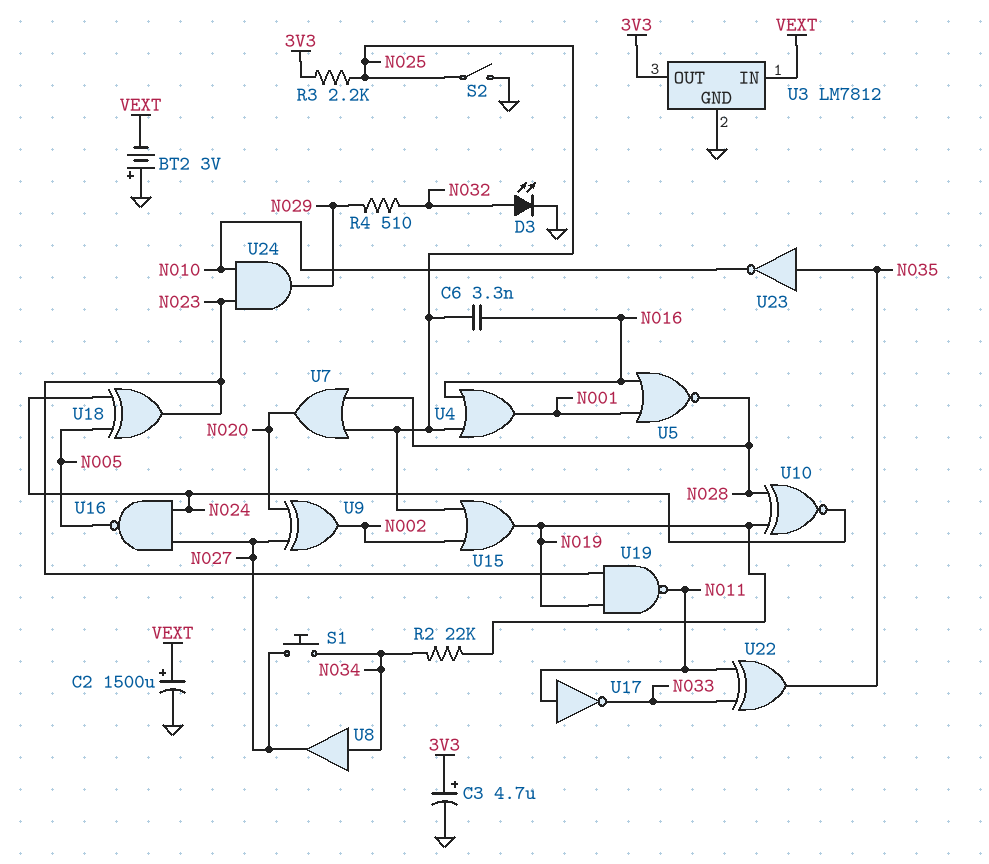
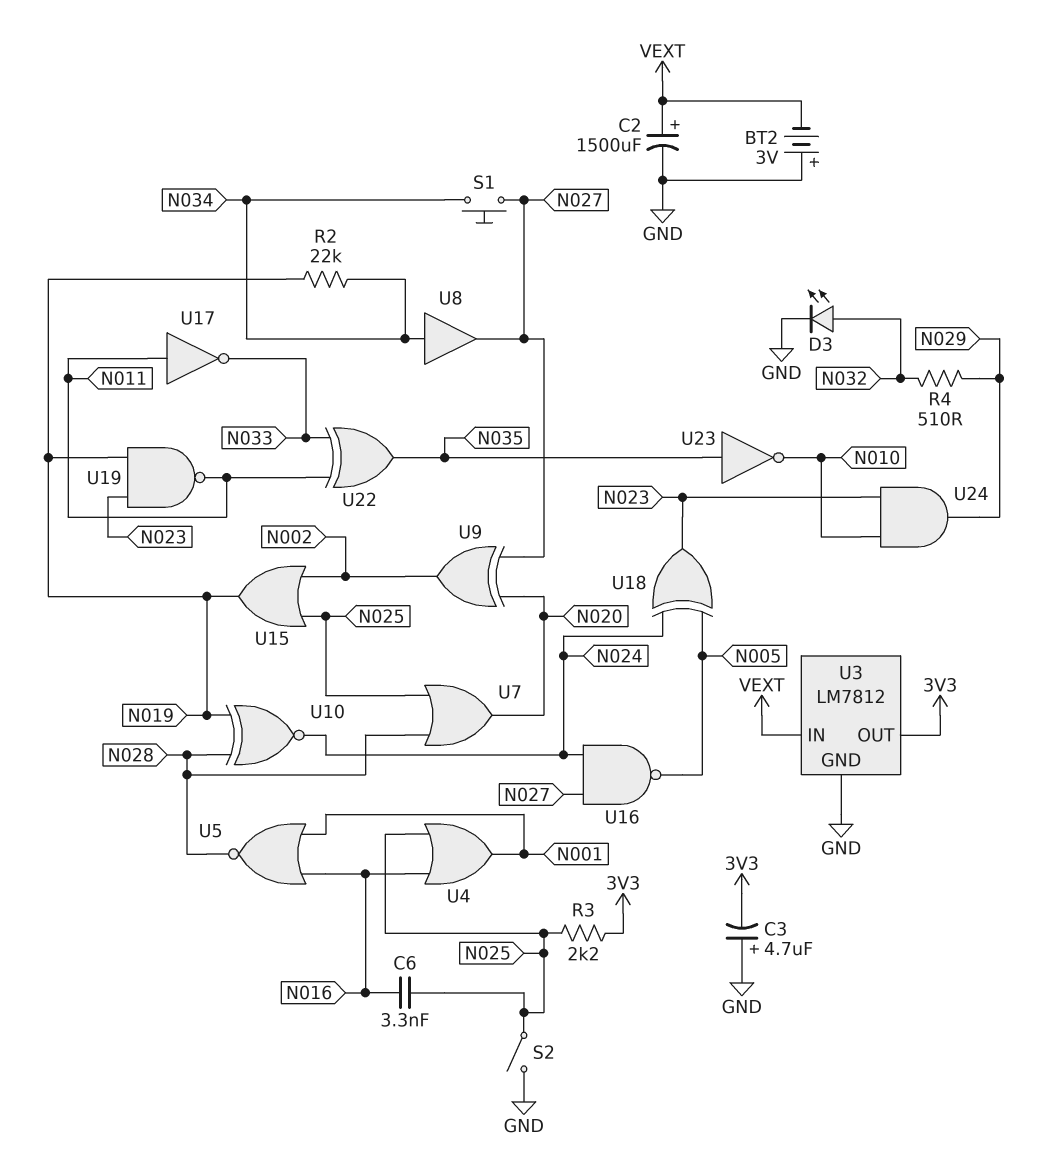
C3: 4.7uF (plus 3V3, minus GND) -> 4.7uF (plus GND, minus 3V3)

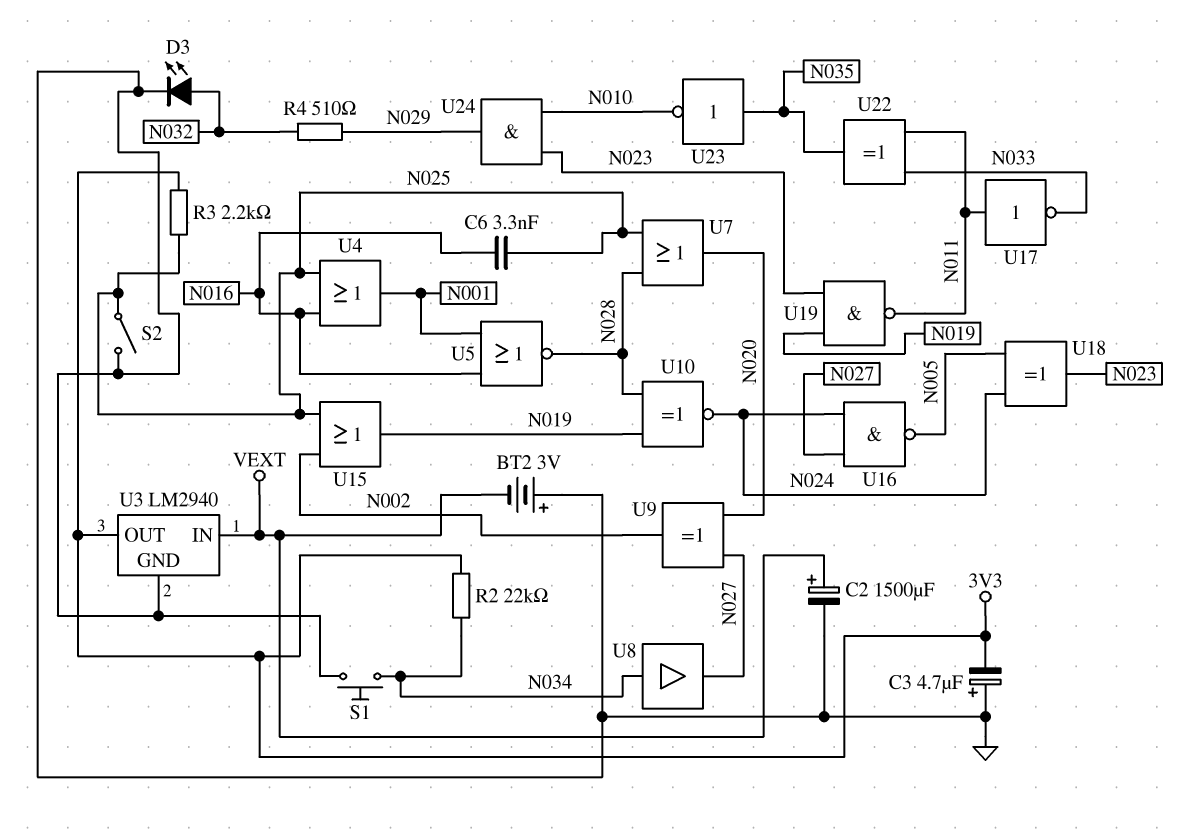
R2: 22k (N019, N034) -> 22k (3V3, N034)
S1: button (N027, N034) -> button (GND, N034)
U3: LM7812 -> LM2940

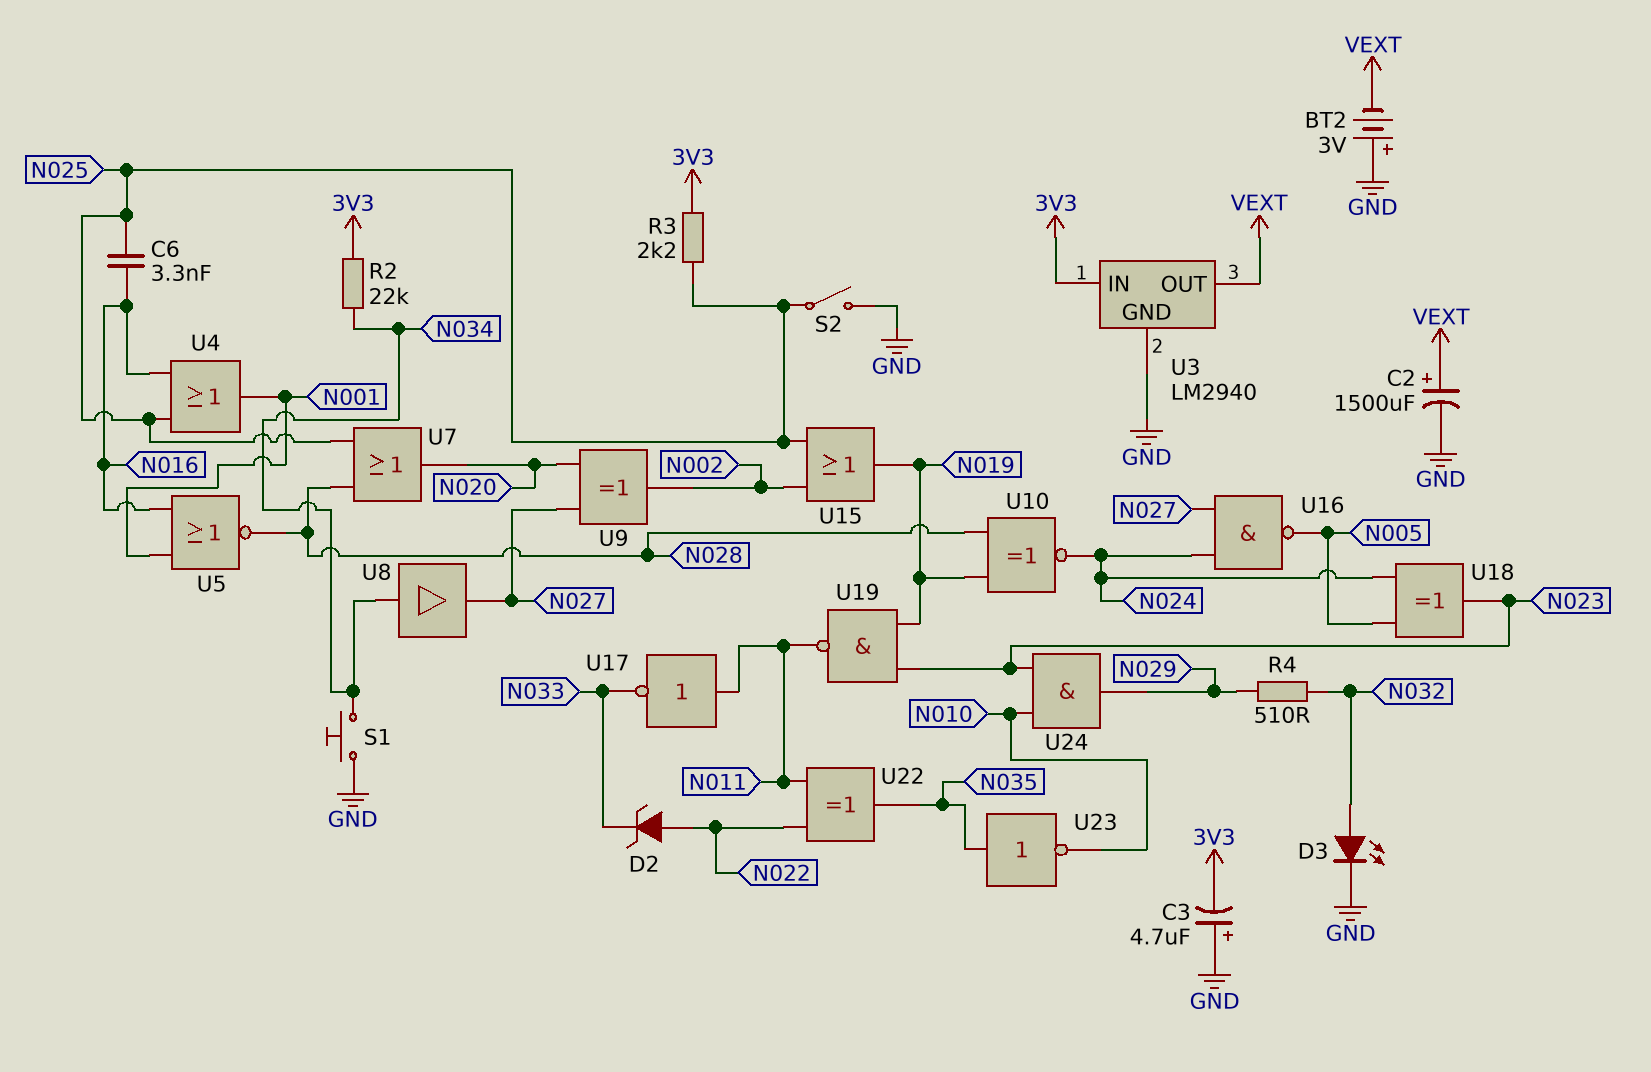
D2: none -> zener (A N022, K N033)
U3 pin IN: VEXT -> 3V3
U3 pin OUT: 3V3 -> VEXT
U22: XOR (in N011, in N033, out N035) -> XOR (in N011, in N022, out N035)

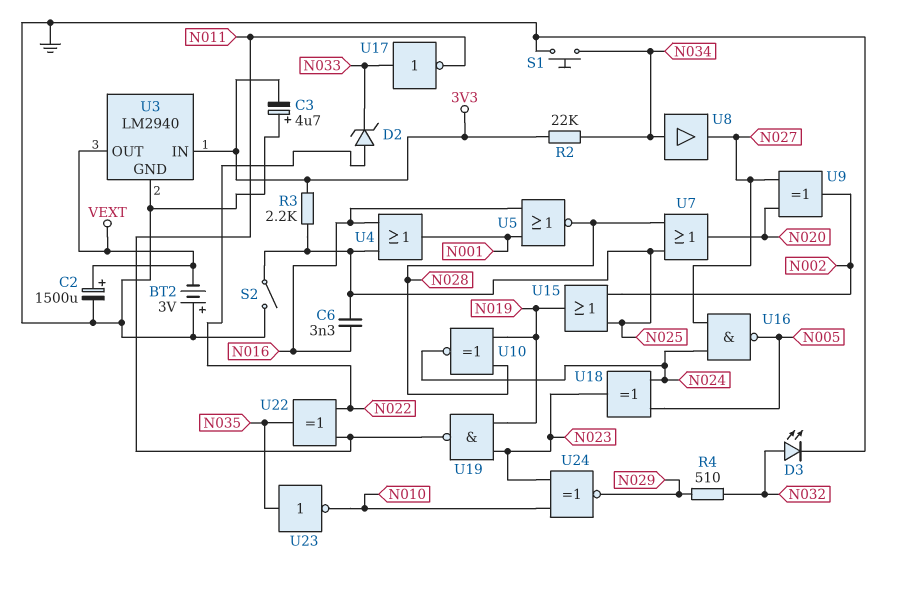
U17: NOT (in N011, out N033) -> NOT (in N033, out N011)
U24: AND (in N010, in N023, out N029) -> XNOR (in N010, in N023, out N029)

